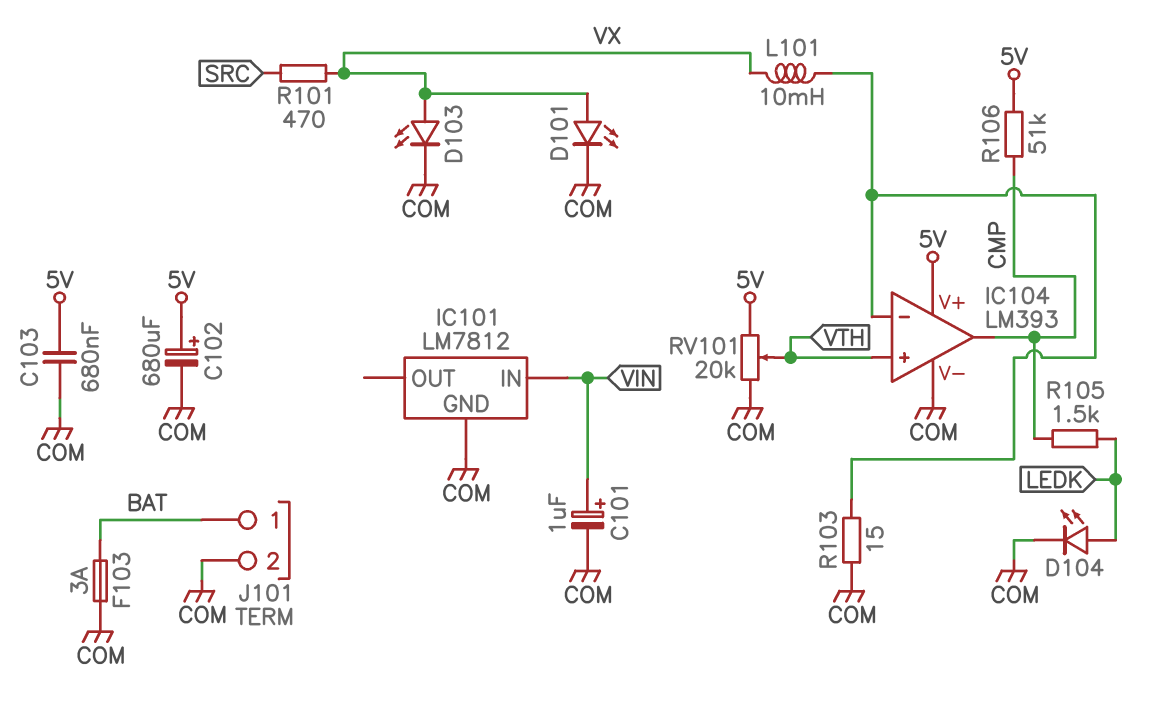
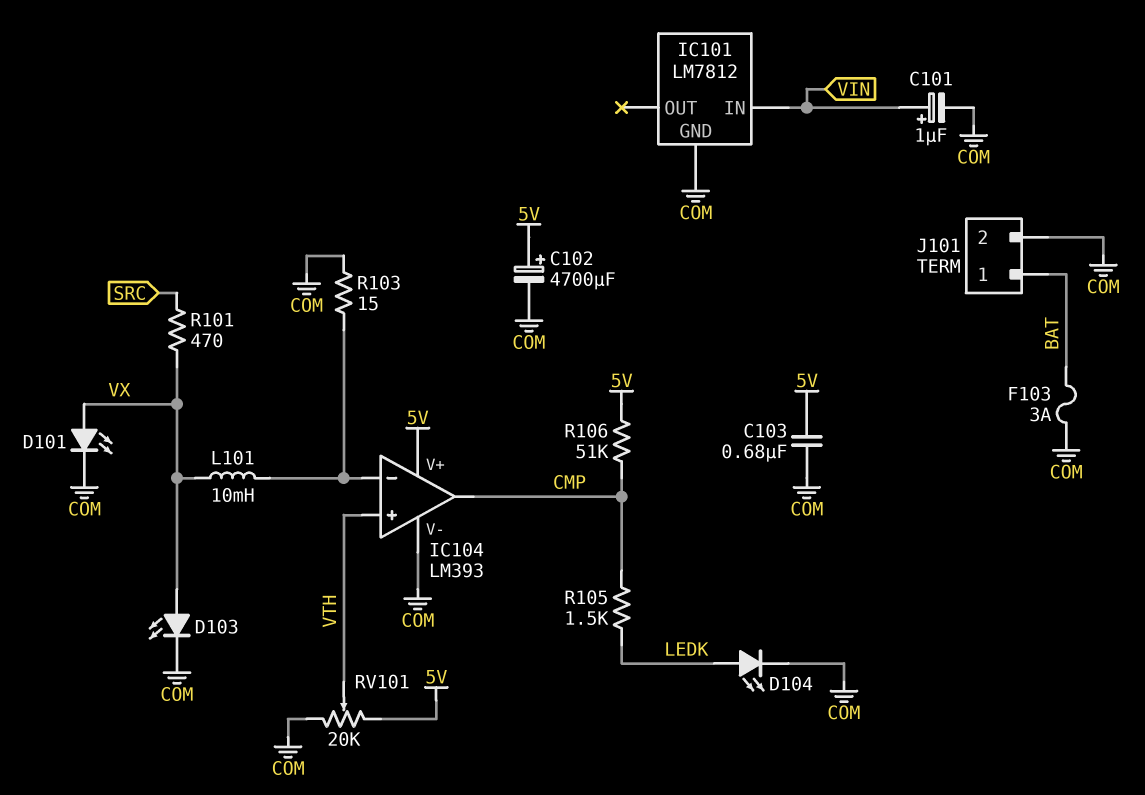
C102: 680uF (plus 5V, minus COM) -> 4700uF (plus 5V, minus COM)

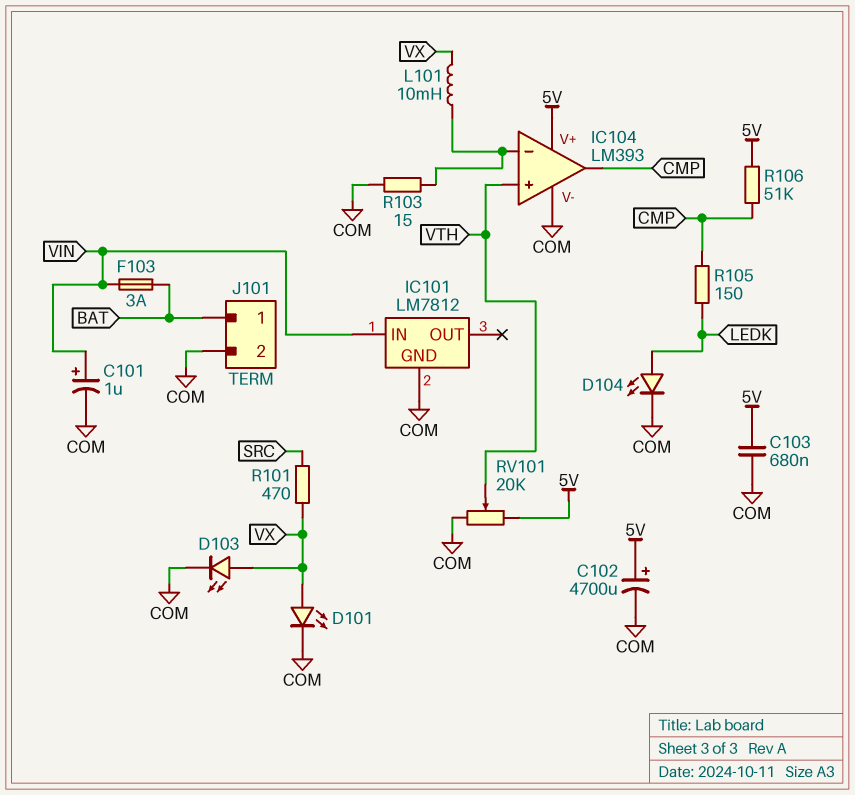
F103: 3A (BAT, COM) -> 3A (BAT, VIN)
R105: 1.5k (CMP, LEDK) -> 150 (CMP, LEDK)

